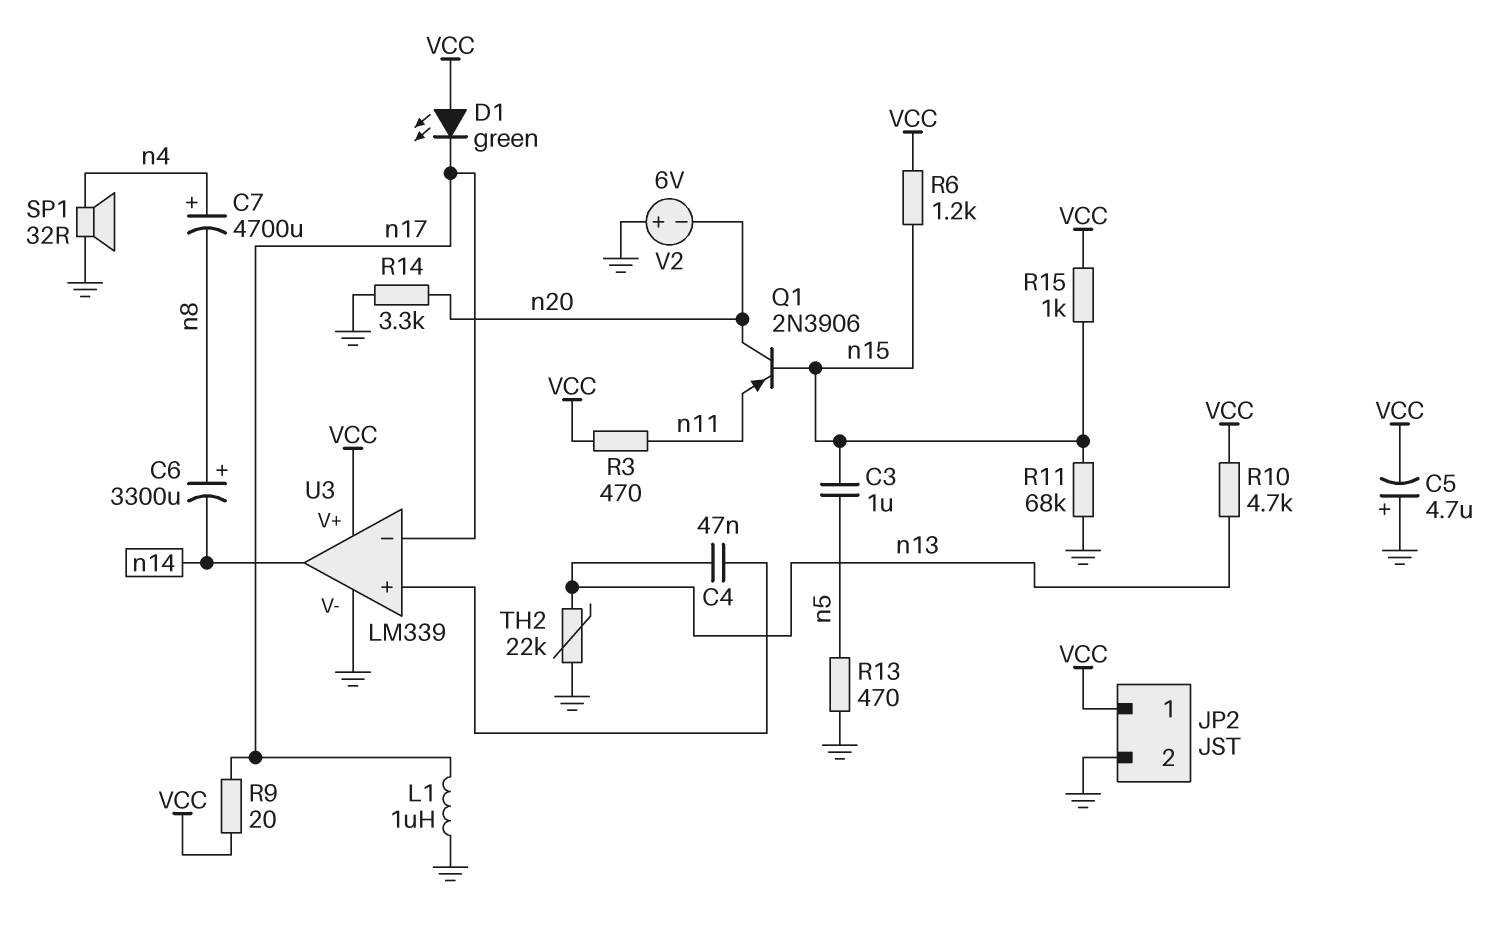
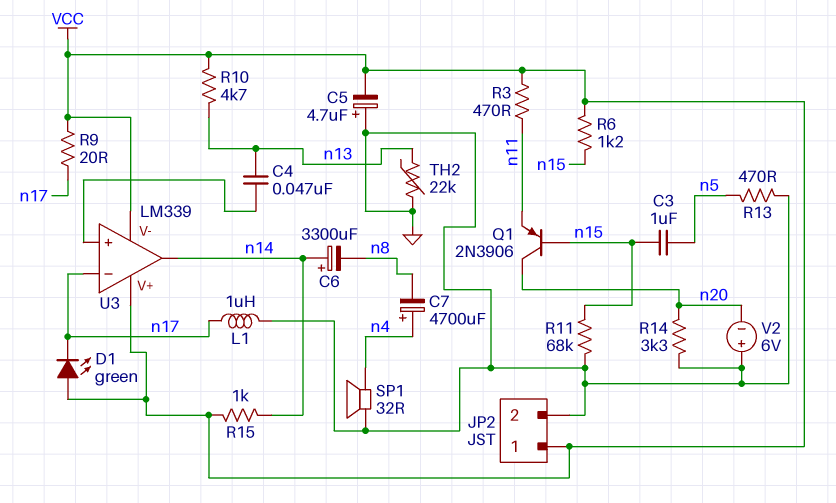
C6: 3300uF (plus n8, minus n14) -> 3300uF (plus n14, minus n8)
R15: 1k (VCC, n15) -> 1k (VCC, n14)
U3 pin V-: GND -> VCC

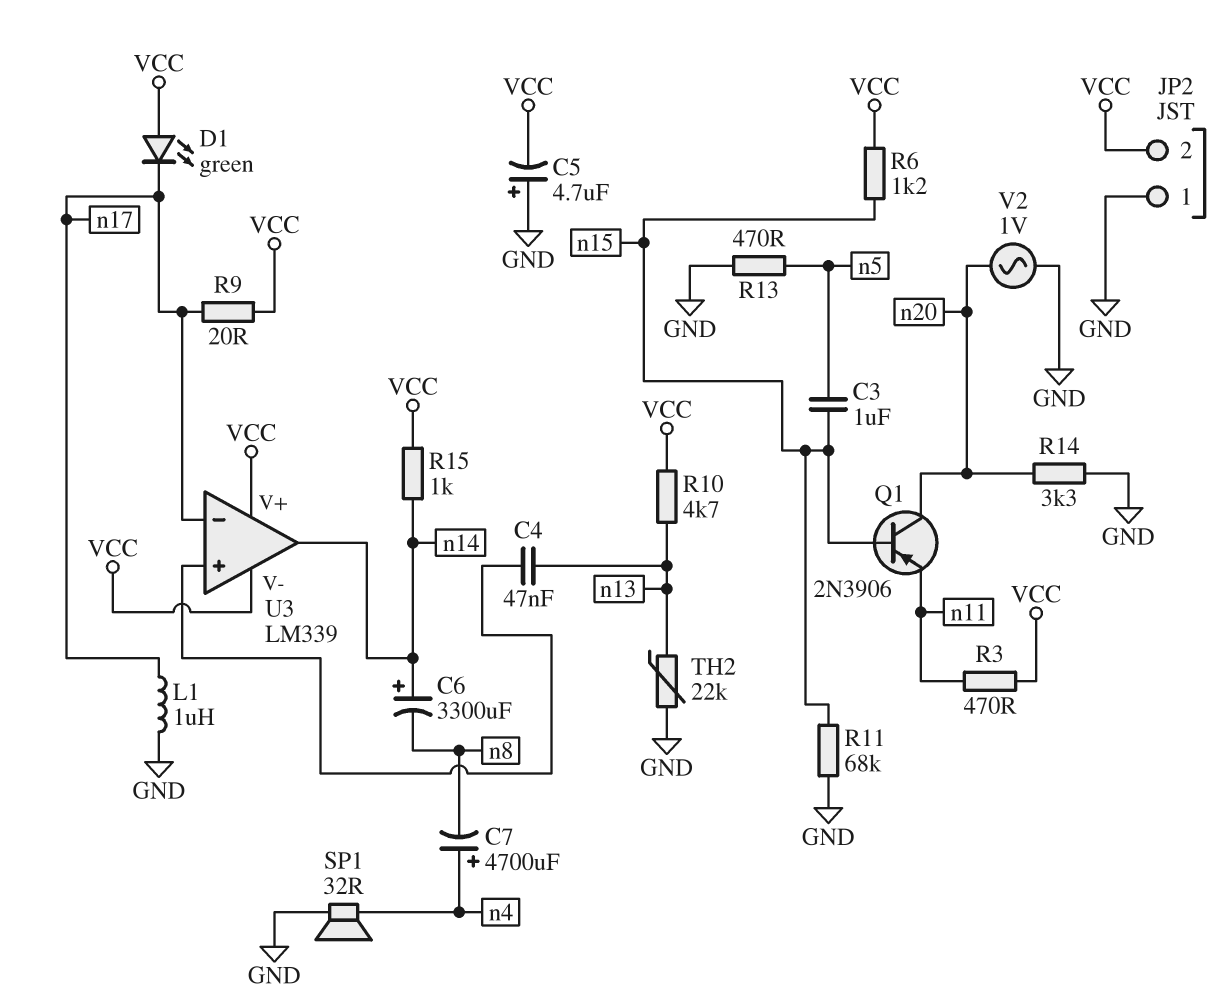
JP2 pin 1: VCC -> GND
JP2 pin 2: GND -> VCC
V2: 6V (plus GND, minus n20) -> AC 1V (GND, n20)

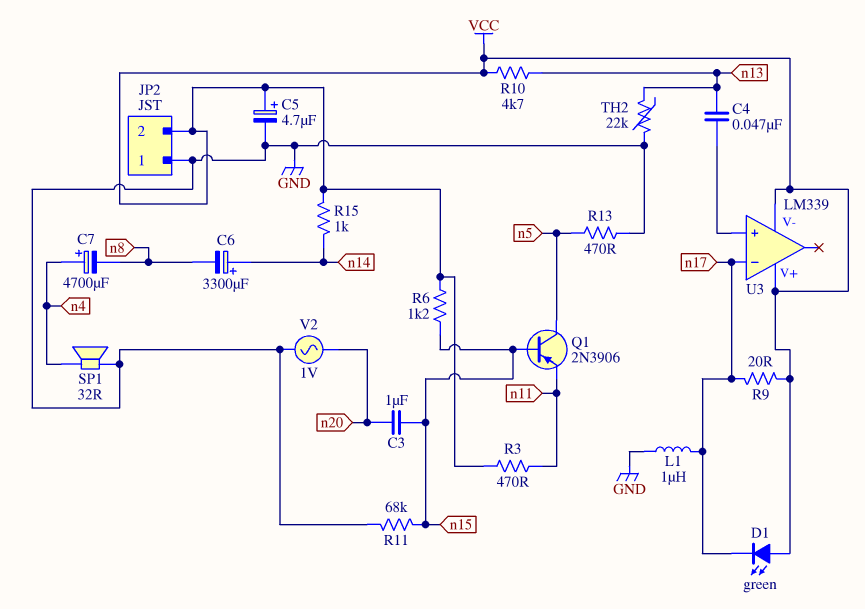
C3: 1uF (n5, n15) -> 1uF (n15, n20)
C5: 4.7uF (plus GND, minus VCC) -> 4.7uF (plus VCC, minus GND)
Q1: PNP 2N3906 (B n15, C n20, E n11) -> PNP 2N3906 (B n15, C n5, E n11)
R14: 3.3k (GND, n20) -> none
U3 pin out: n14 -> none

